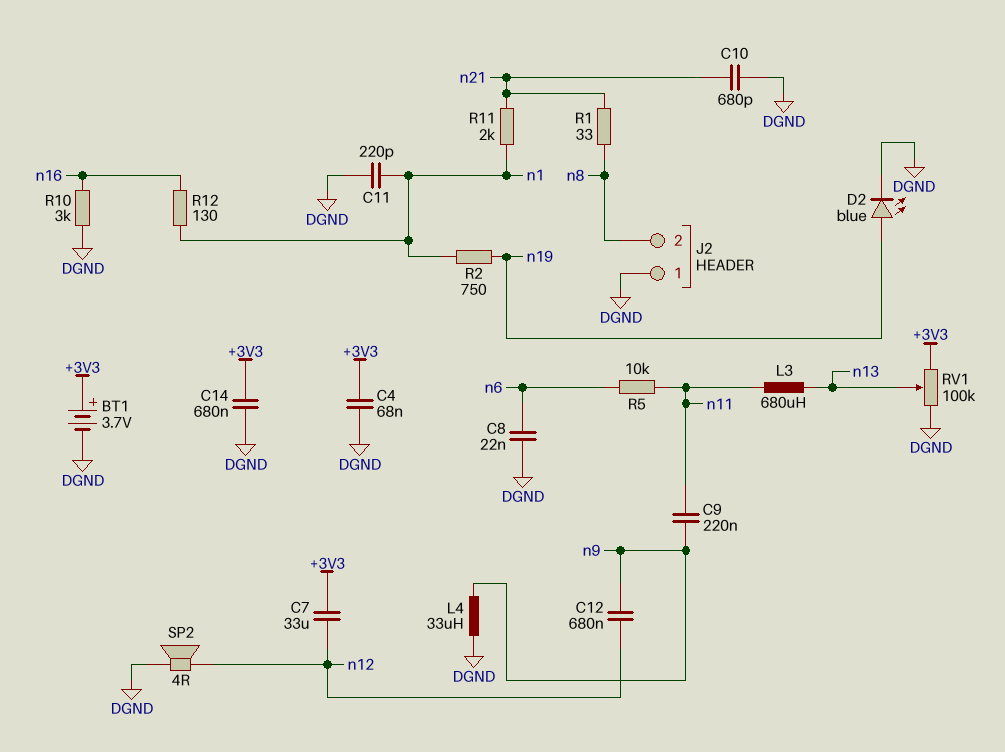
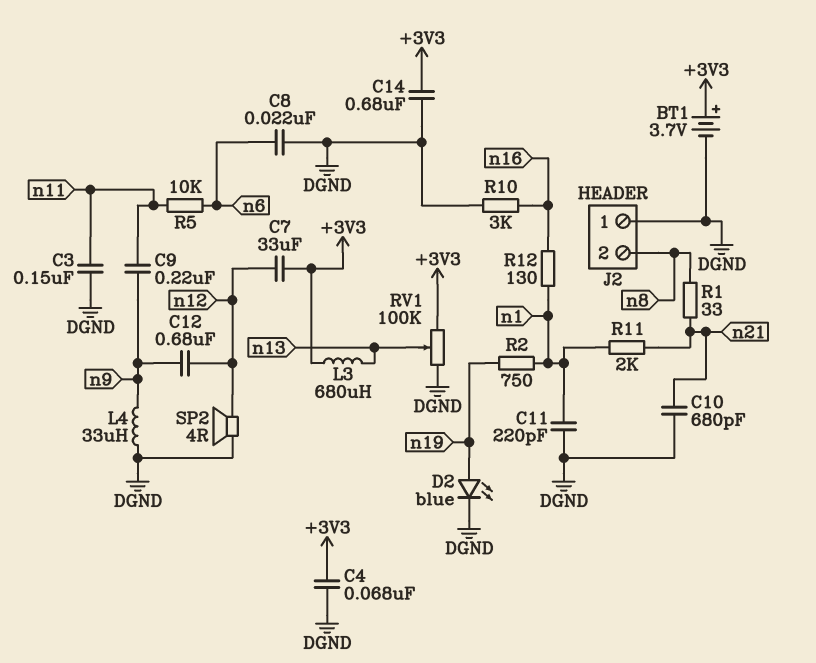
C3: none -> 150nF (DGND, n11)
L3: 680uH (n11, n13) -> 680uH (+3V3, n13)

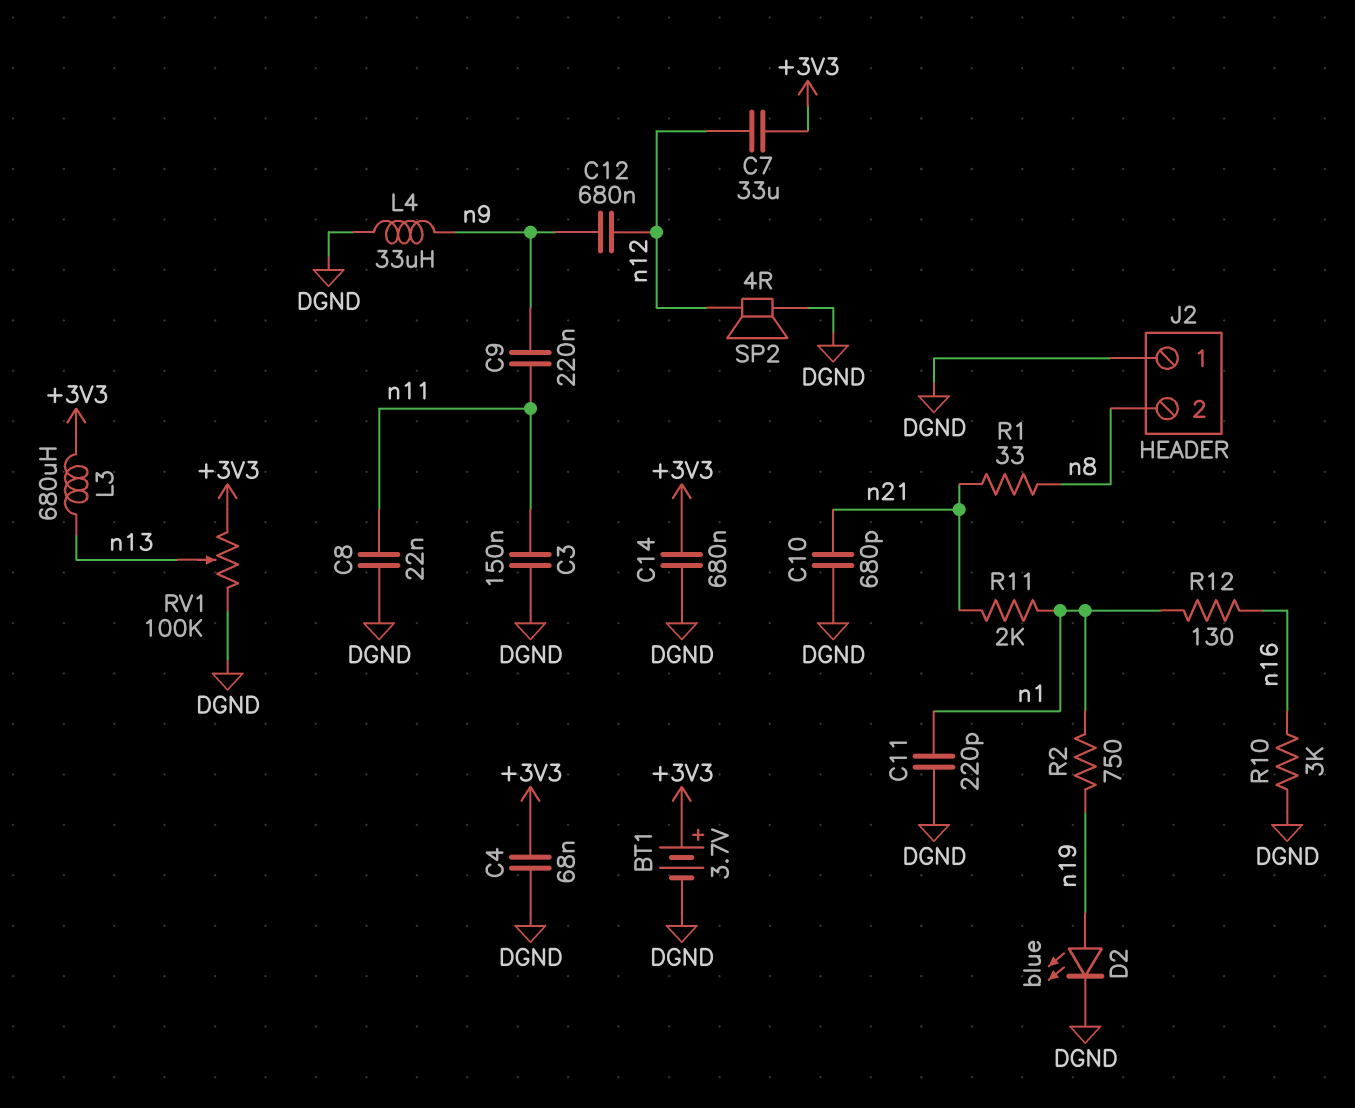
C8: 22nF (DGND, n6) -> 22nF (DGND, n11)
R5: 10k (n6, n11) -> none

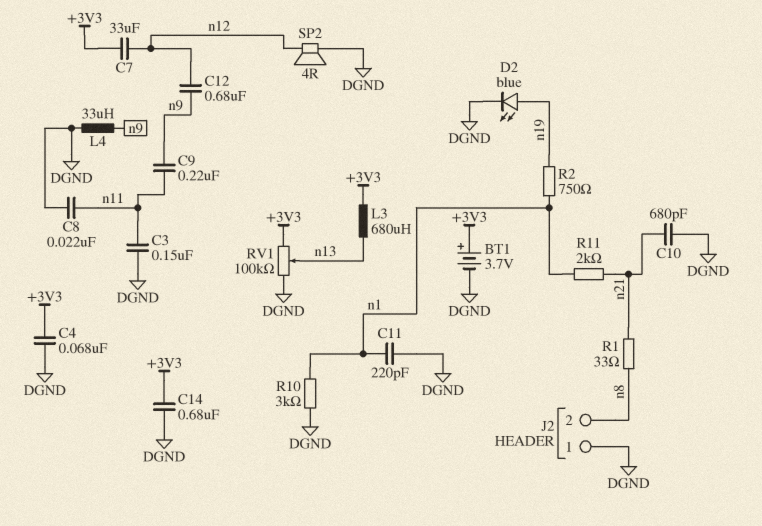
R10: 3k (DGND, n16) -> 3k (DGND, n1)
R12: 130 (n1, n16) -> none

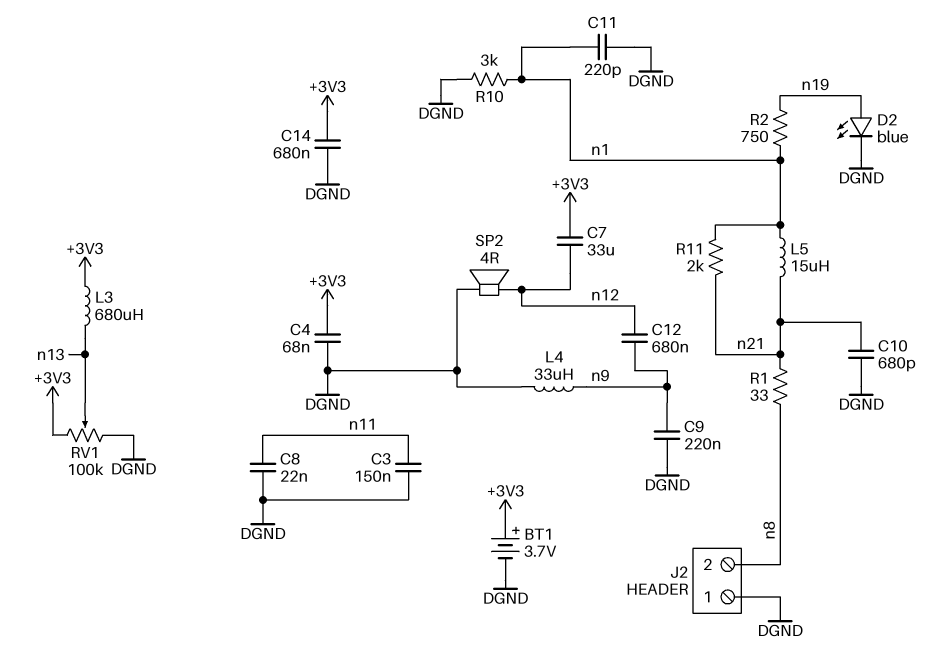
C9: 220nF (n9, n11) -> 220nF (DGND, n9)
L5: none -> 15uH (n1, n21)

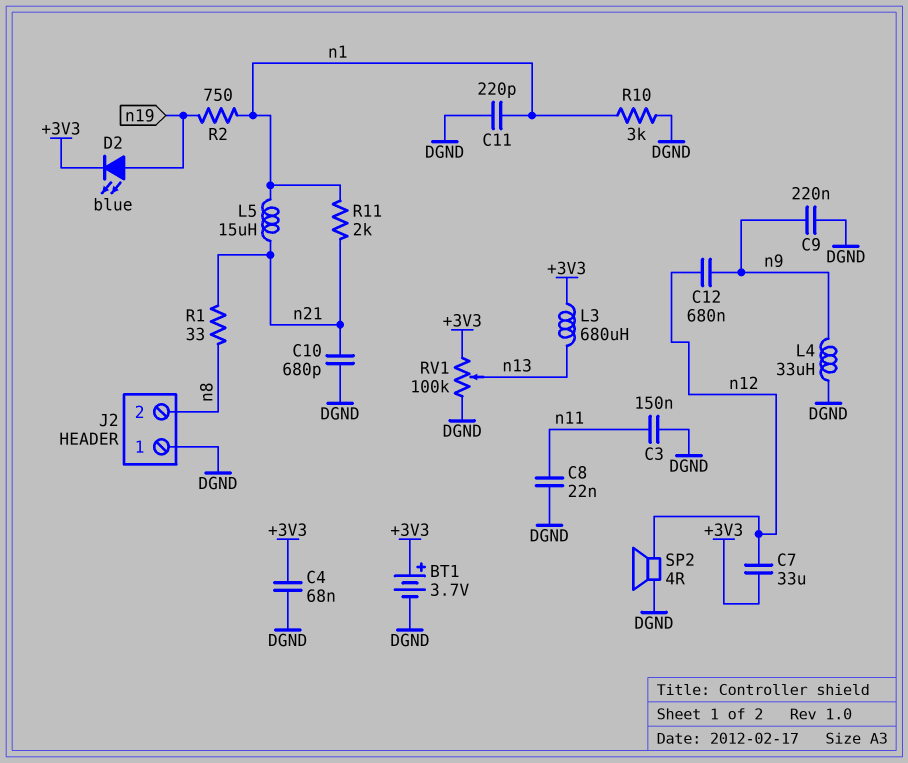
C14: 680nF (+3V3, DGND) -> none
D2: LED blue (A n19, K DGND) -> LED blue (A n19, K +3V3)

